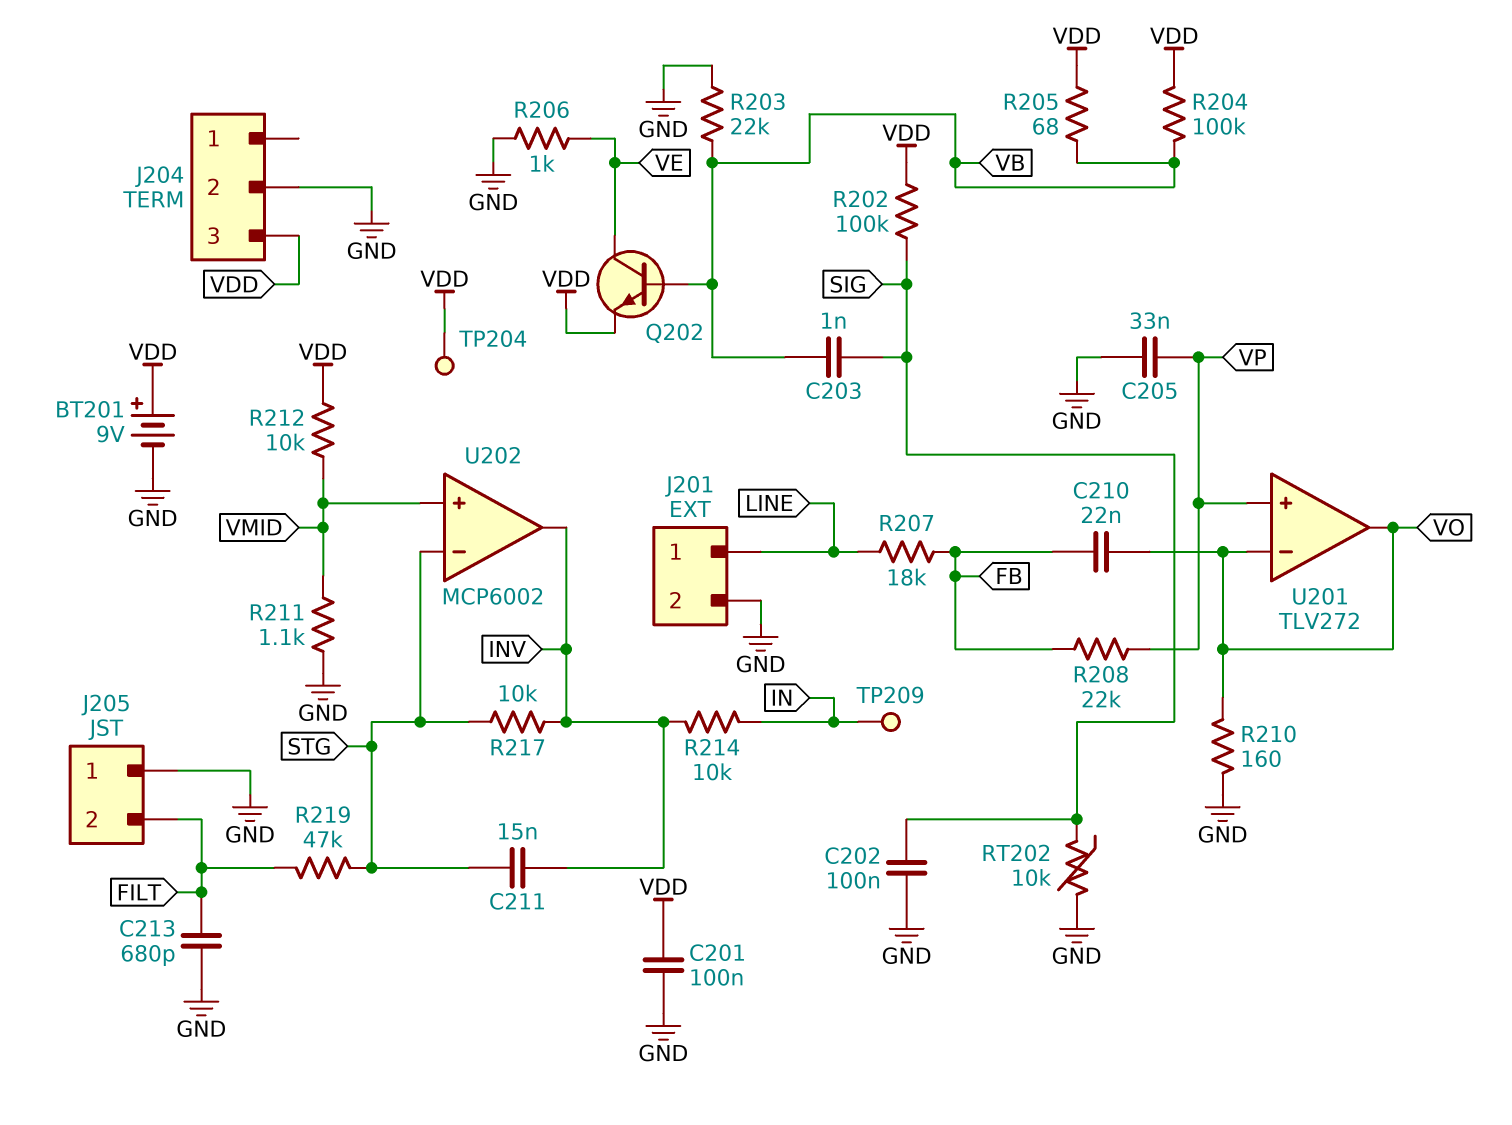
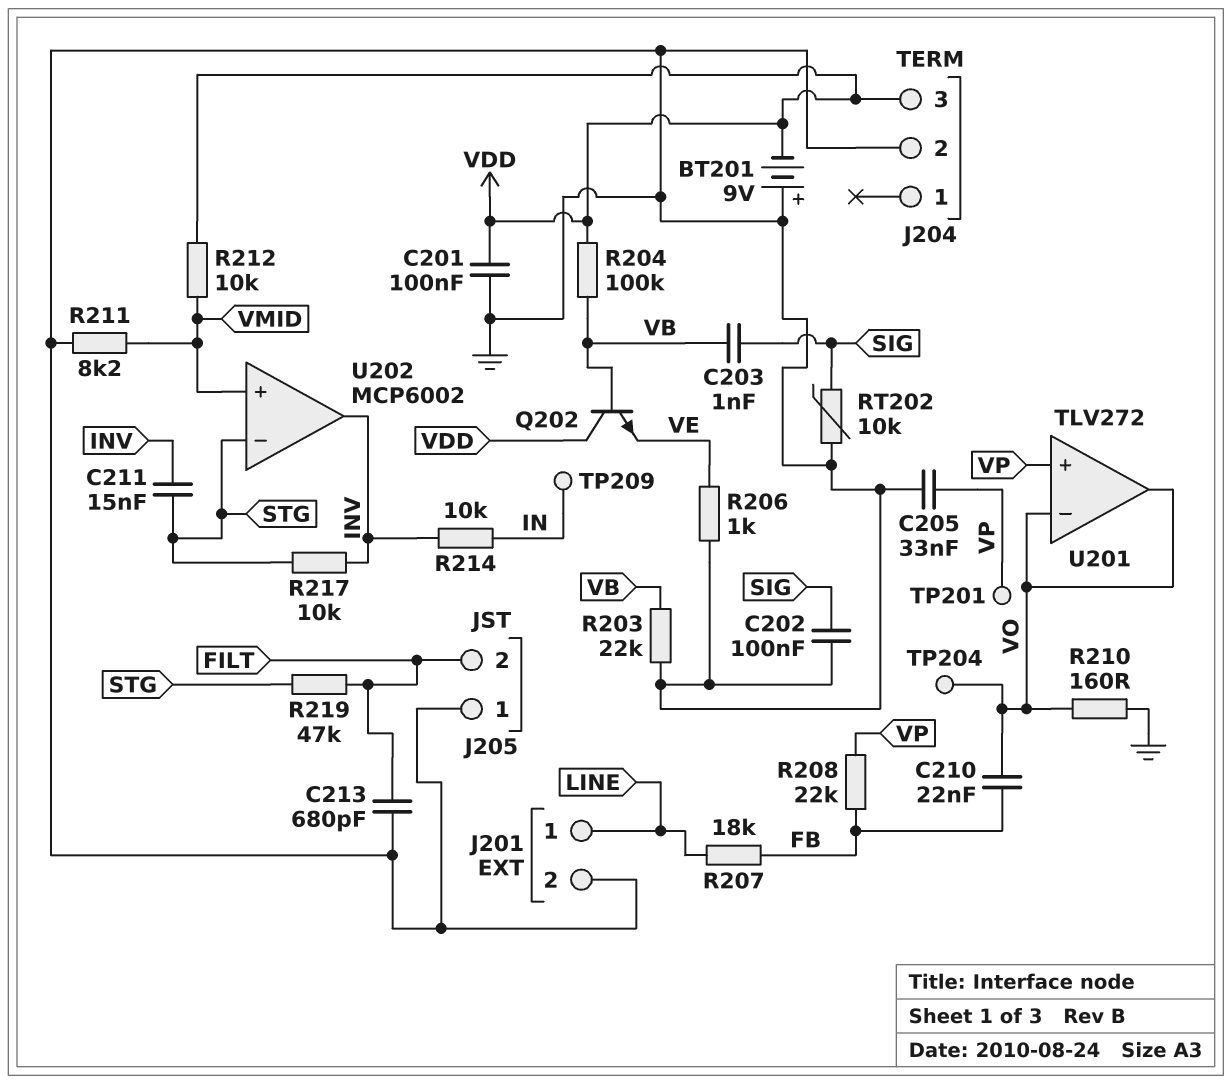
BT201: 9V (plus VDD, minus GND) -> 9V (plus GND, minus VDD)
Q202: NPN (B VB, C VE, E VDD) -> NPN (B VB, C VDD, E VE)
R202: 100k (SIG, VDD) -> none
R205: 68 (VB, VDD) -> none
R211: 1.1k (GND, VMID) -> 8.2k (GND, VMID)
TP201: none -> test point (VP)
TP204: test point (VDD) -> test point (VO)

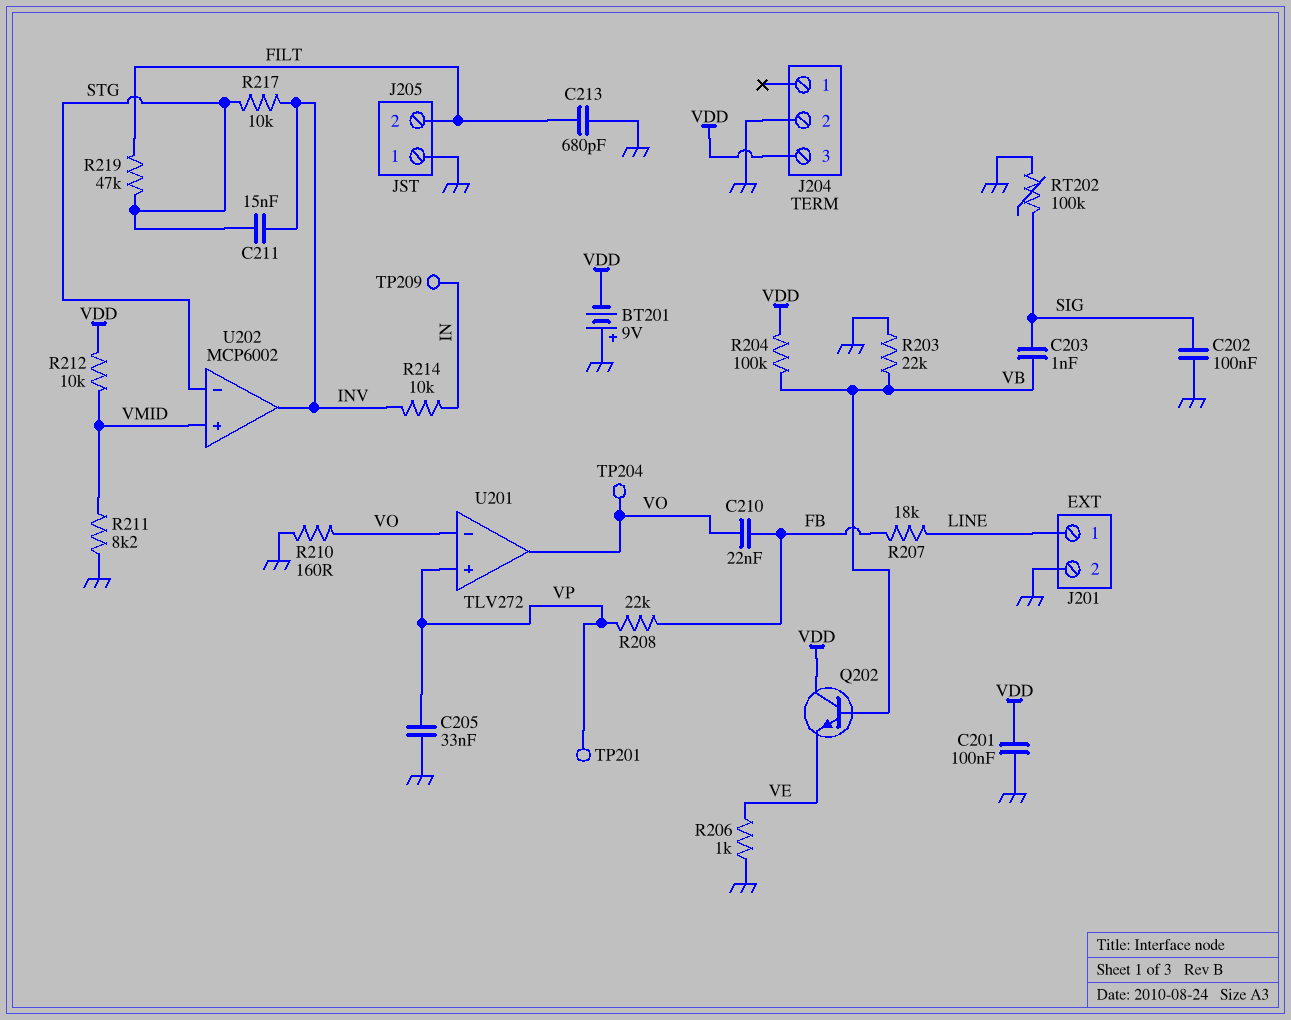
RT202: 10k (GND, SIG) -> 100k (GND, SIG)

